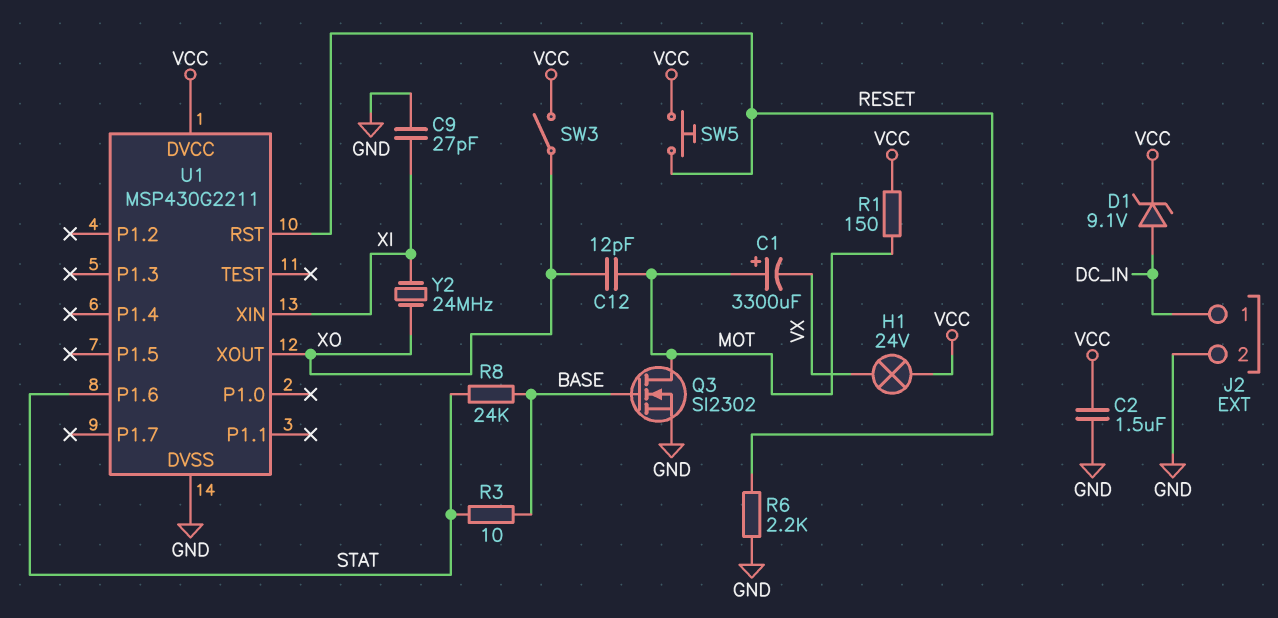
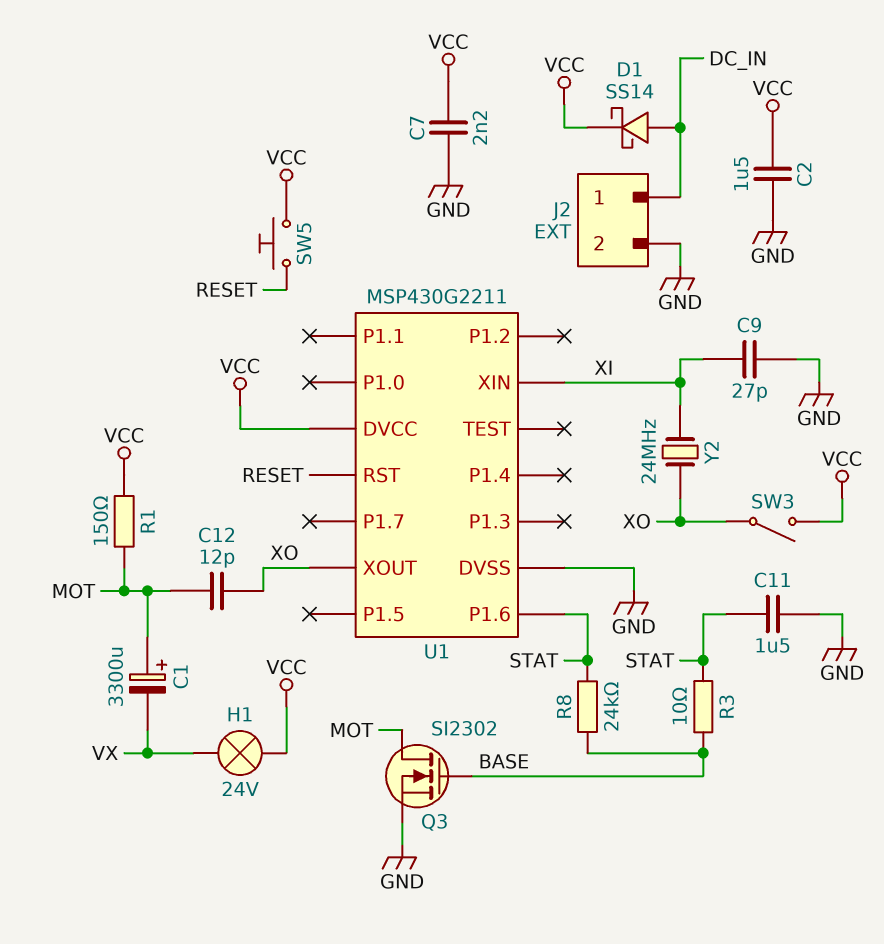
C7: none -> 2.2nF (GND, VCC)
C11: none -> 1.5uF (GND, STAT)
D1: zener 9.1V (A DC_IN, K VCC) -> schottky SS14 (A DC_IN, K VCC)
R6: 2.2k (GND, RESET) -> none

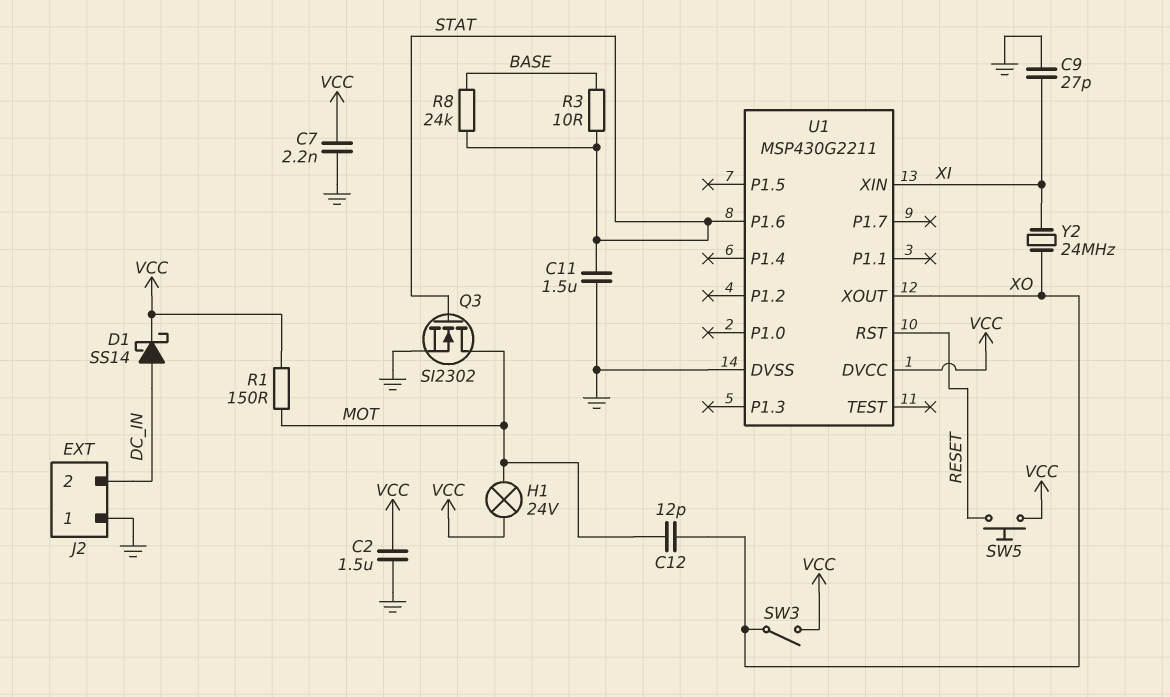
C1: 3300uF (plus MOT, minus VX) -> none
H1: lamp 24V (VCC, VX) -> lamp 24V (MOT, VCC)
J2 pin 1: DC_IN -> GND
J2 pin 2: GND -> DC_IN
Q3: NMOS SI2302 (G BASE, D MOT, S GND) -> NMOS SI2302 (G STAT, D MOT, S GND)

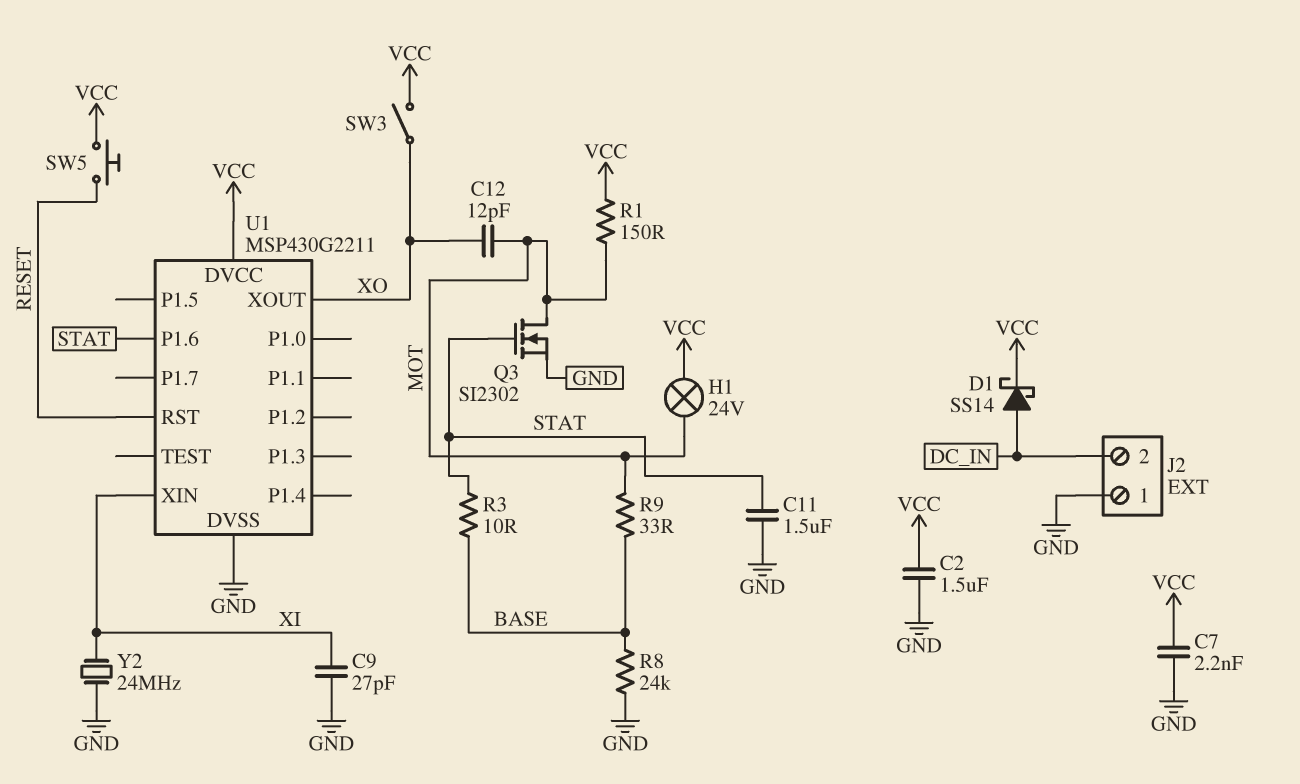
R8: 24k (BASE, STAT) -> 24k (BASE, GND)
R9: none -> 33 (BASE, MOT)
Y2: 24MHz (XI, XO) -> 24MHz (GND, XI)

